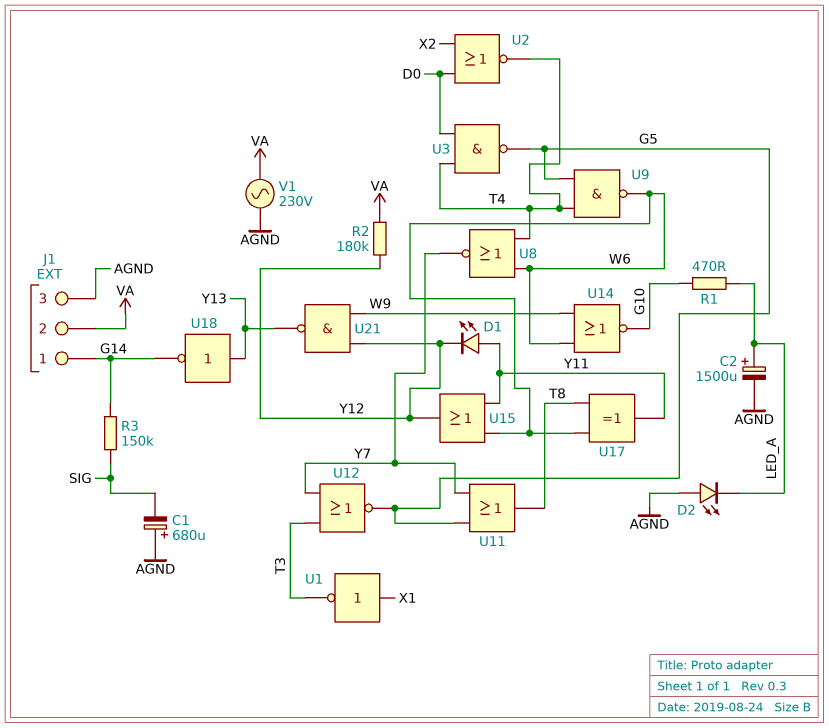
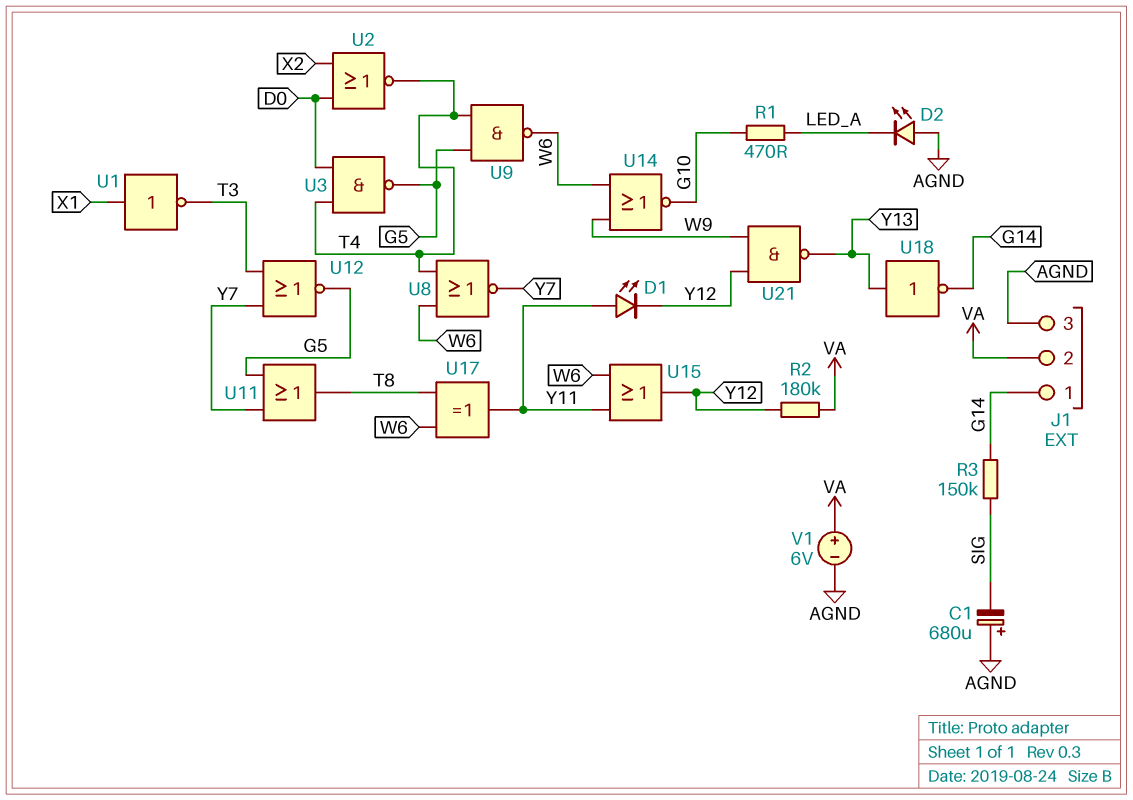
C2: 1500uF (plus LED_A, minus AGND) -> none
V1: AC 230V (AGND, VA) -> 6V (plus VA, minus AGND)

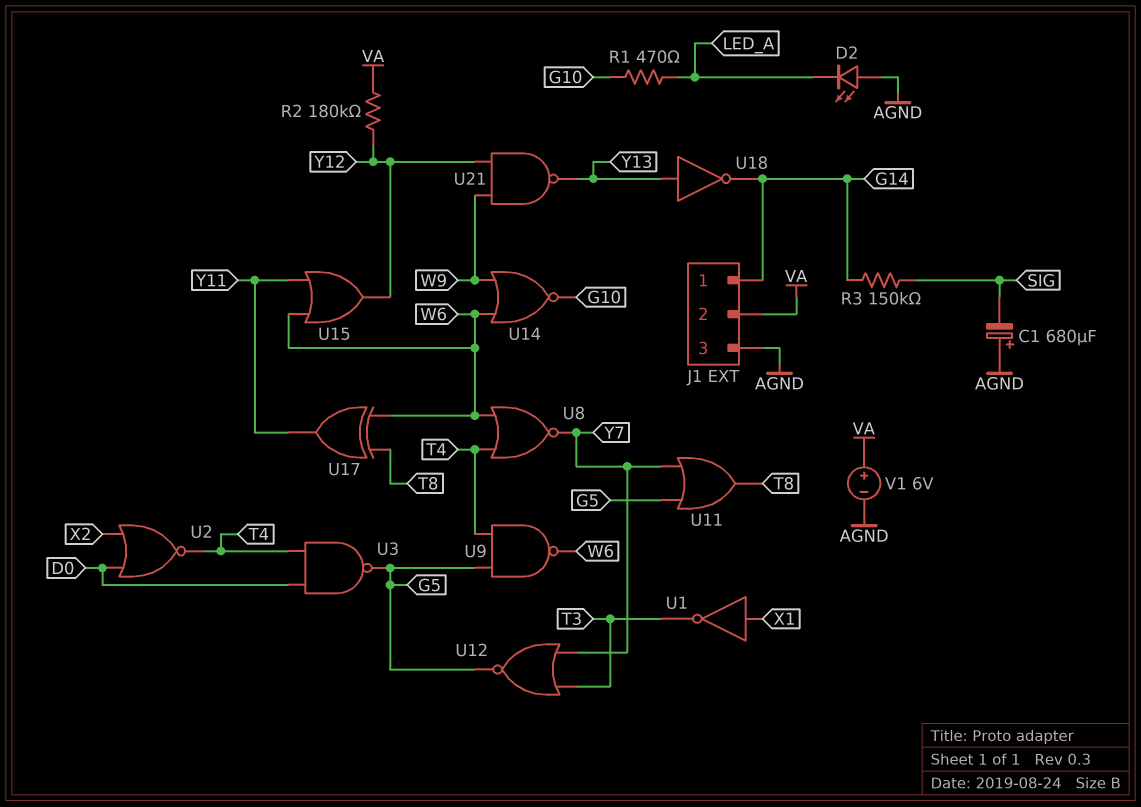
D1: LED (A Y11, K Y12) -> none

